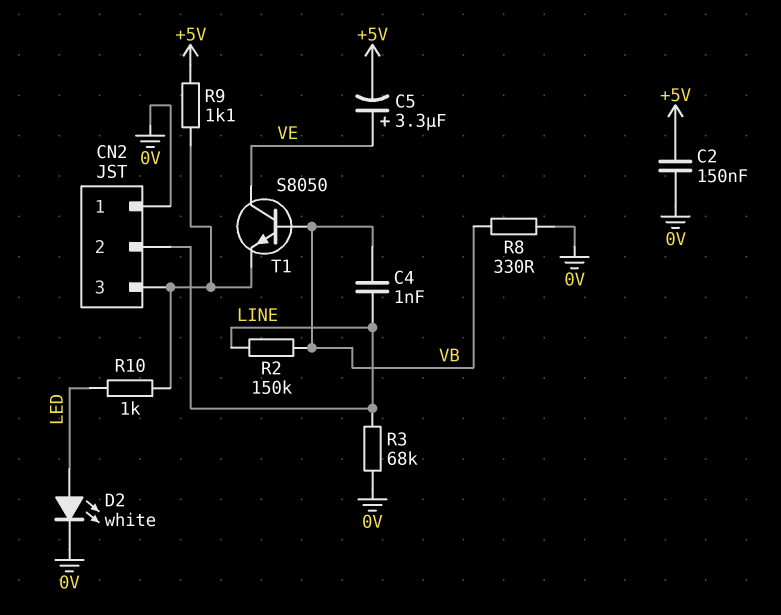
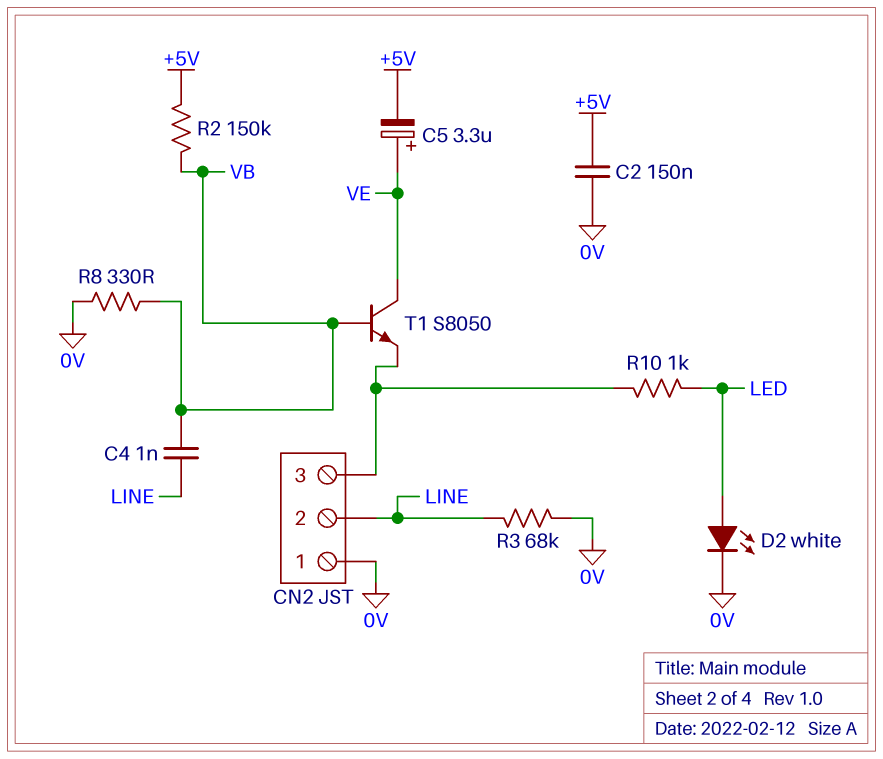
R2: 150k (LINE, VB) -> 150k (+5V, VB)
R9: 1.1k (+5V, CN2/3) -> none

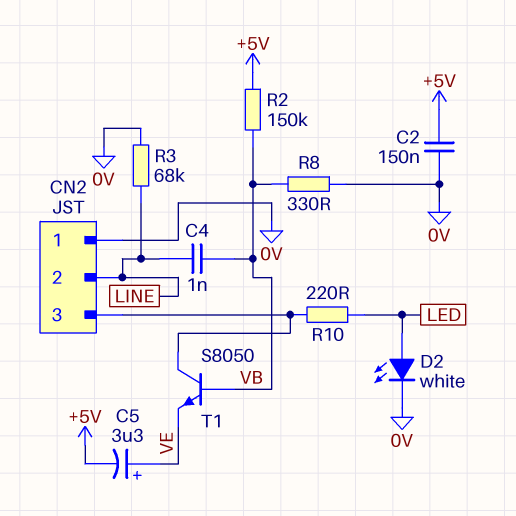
R10: 1k (CN2/3, LED) -> 220 (CN2/3, LED)
T1: NPN S8050 (B VB, C VE, E CN2/3) -> NPN S8050 (B VB, C CN2/3, E VE)

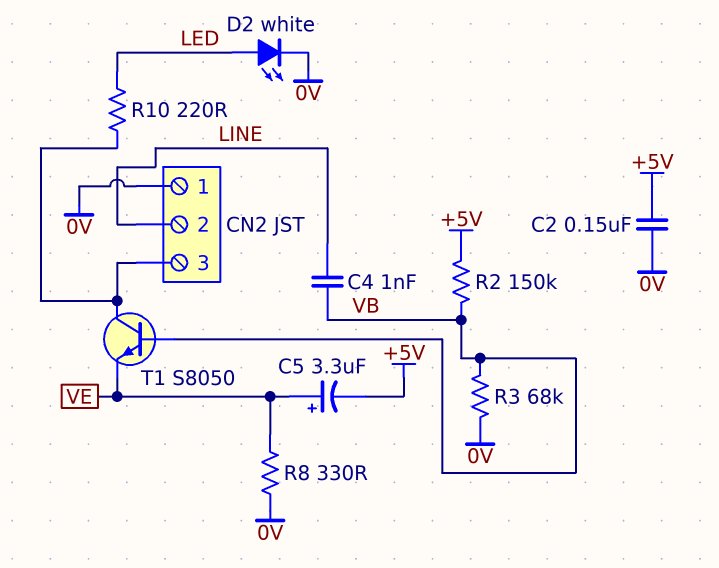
R3: 68k (0V, LINE) -> 68k (0V, VB)
R8: 330 (0V, VB) -> 330 (0V, VE)

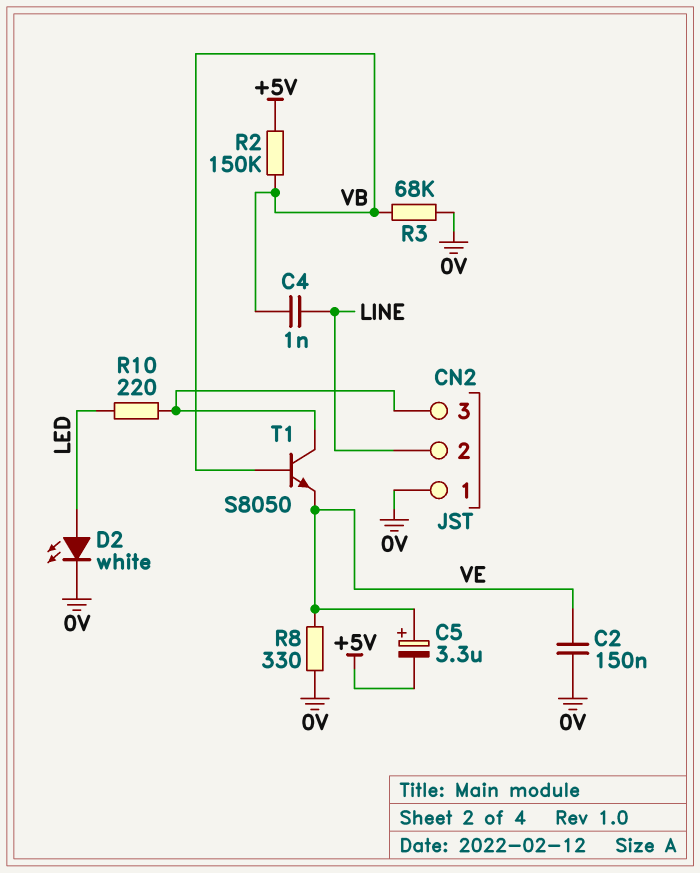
C2: 150nF (+5V, 0V) -> 150nF (0V, VE)

